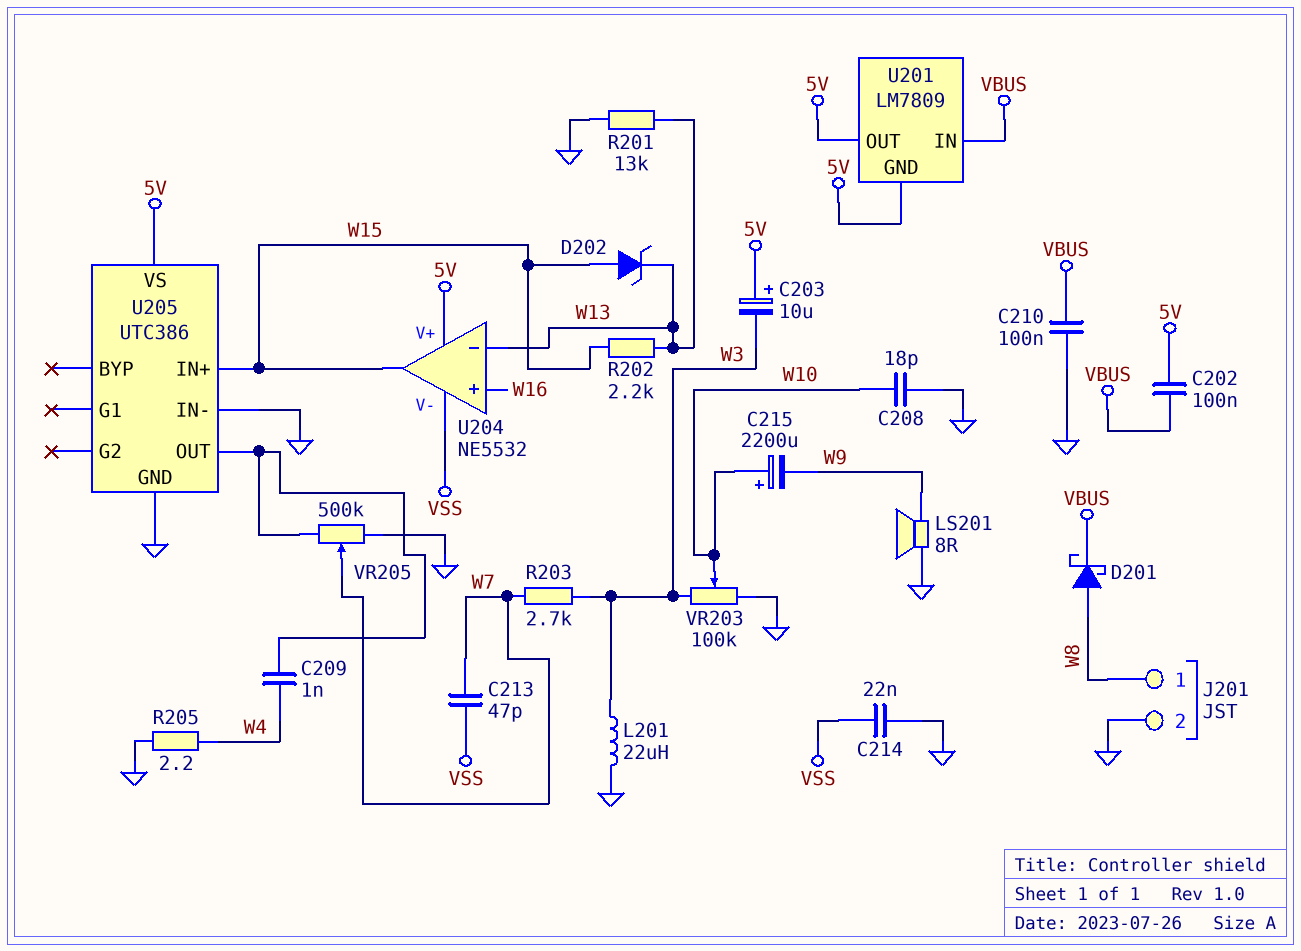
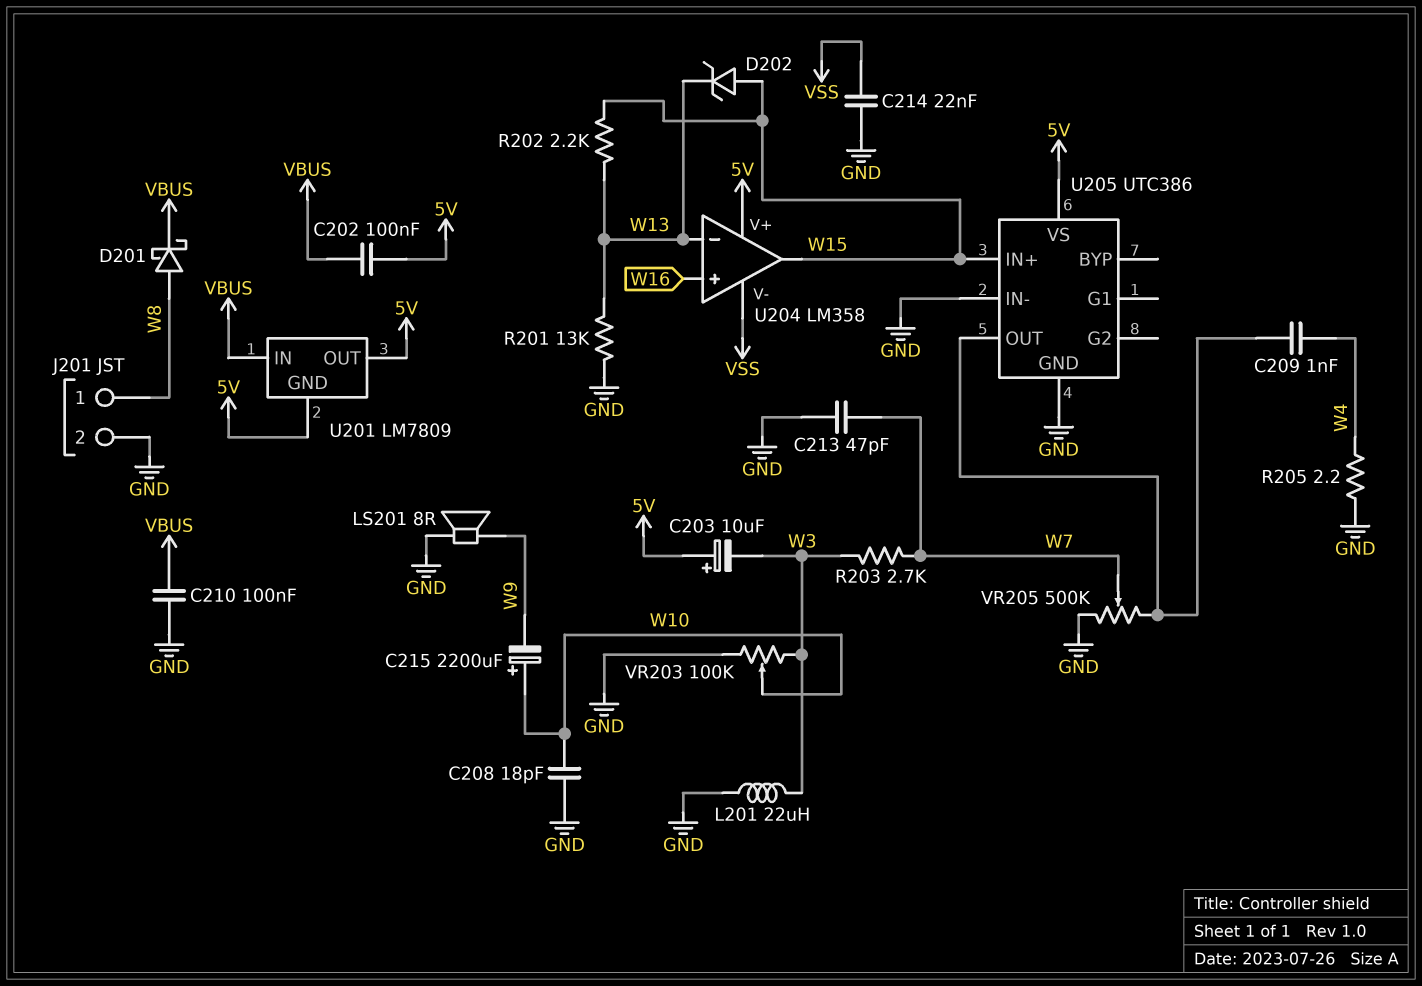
C213: 47pF (VSS, W7) -> 47pF (GND, W7)
U204: NE5532 -> LM358

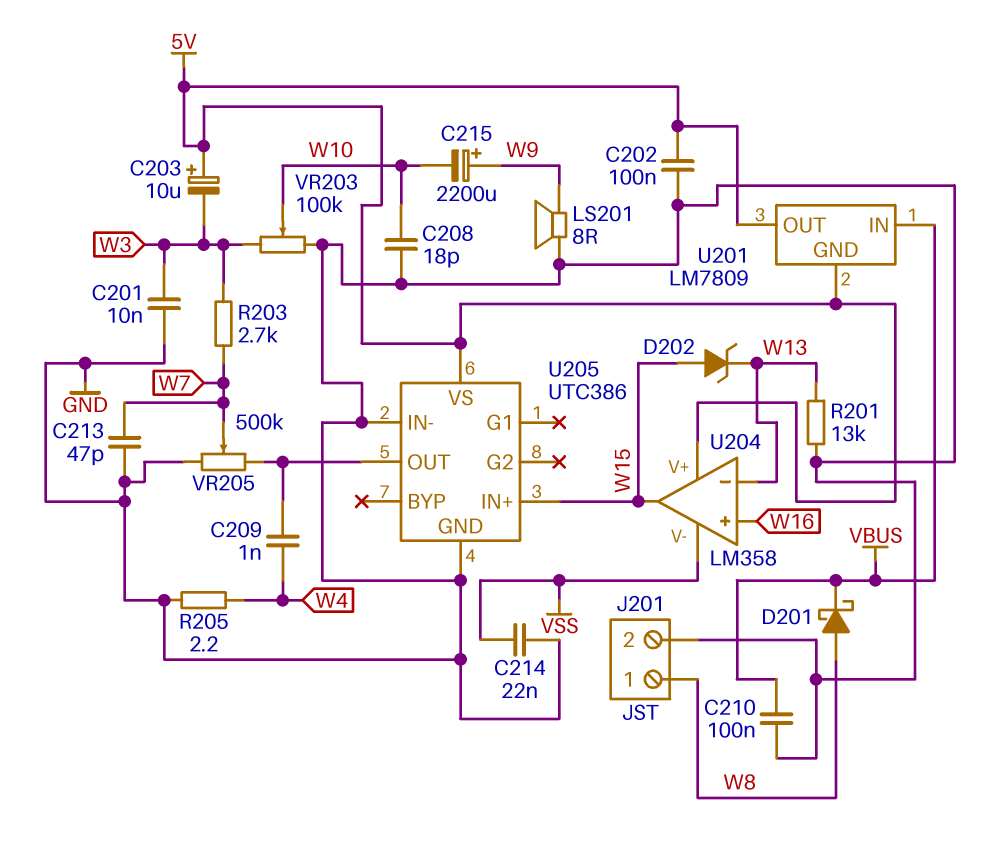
C201: none -> 10nF (GND, W3)
C202: 100nF (5V, VBUS) -> 100nF (5V, GND)
C215: 2200uF (plus W10, minus W9) -> 2200uF (plus W9, minus W10)
L201: 22uH (GND, W3) -> none
R202: 2.2k (W13, W15) -> none

